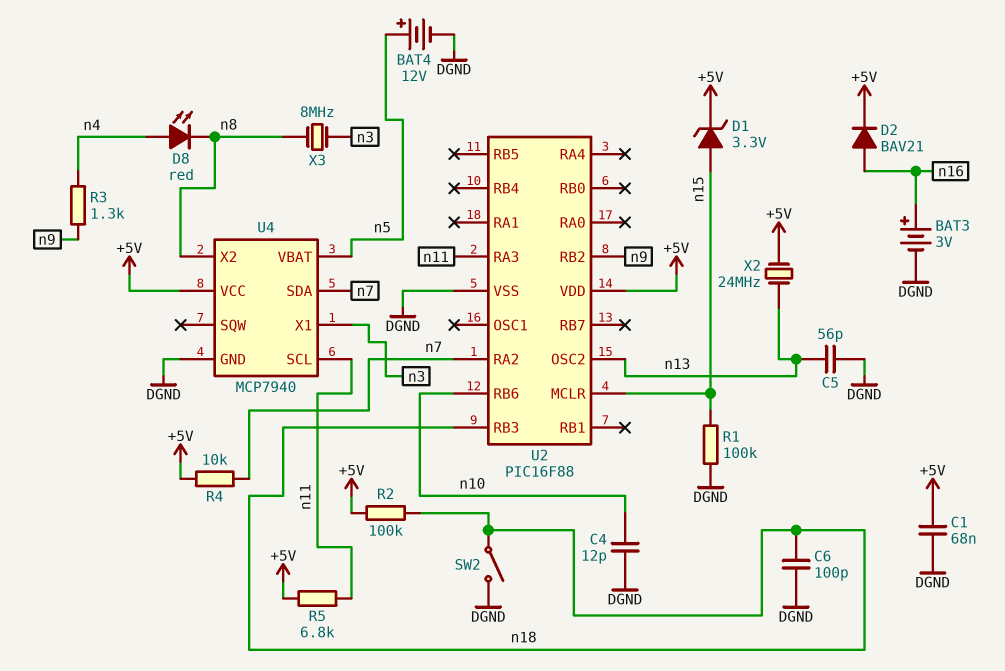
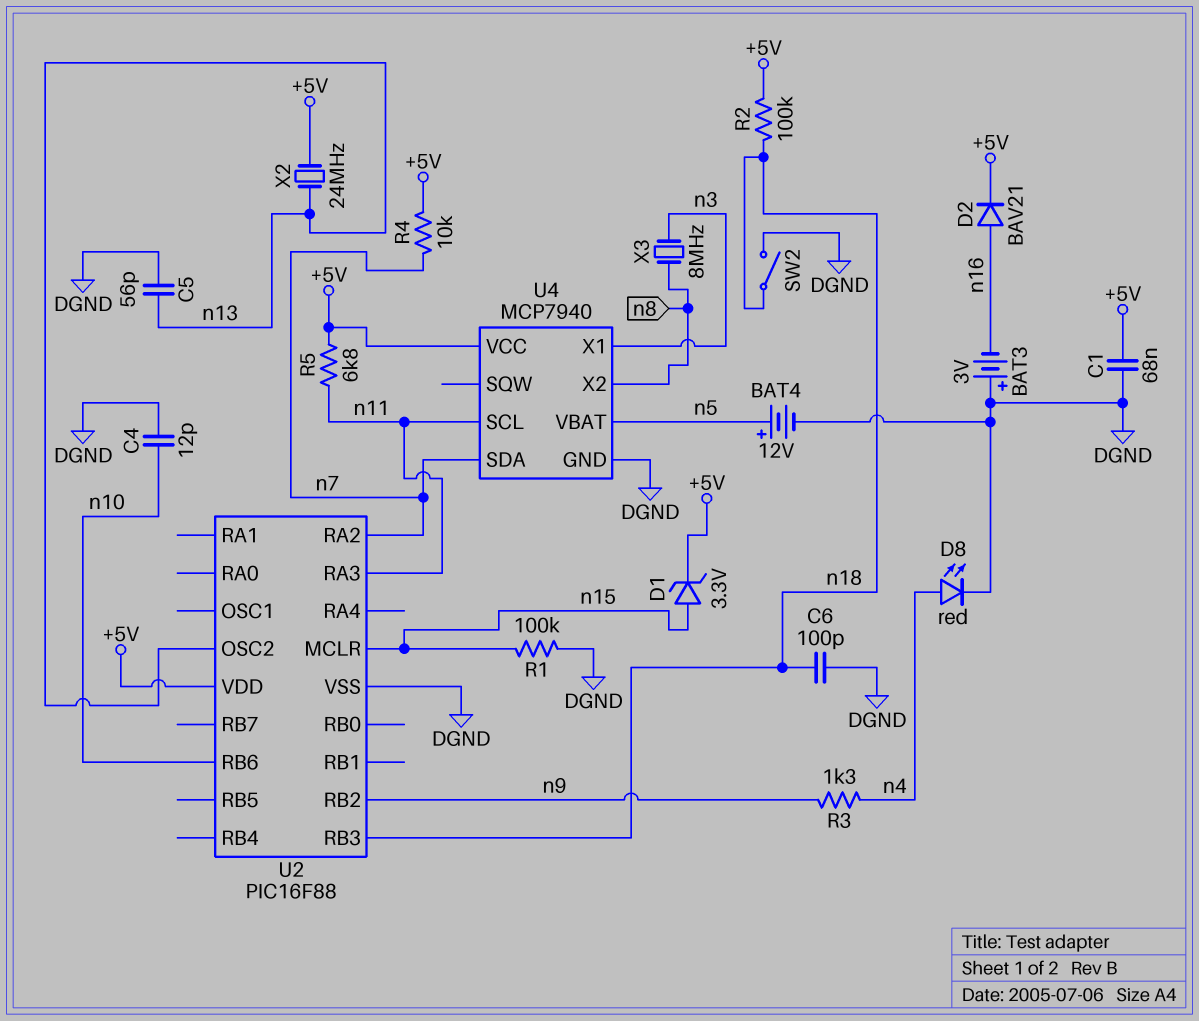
BAT3: 3V (plus n16, minus DGND) -> 3V (plus DGND, minus n16)
D8: LED red (A n4, K n8) -> LED red (A n4, K DGND)

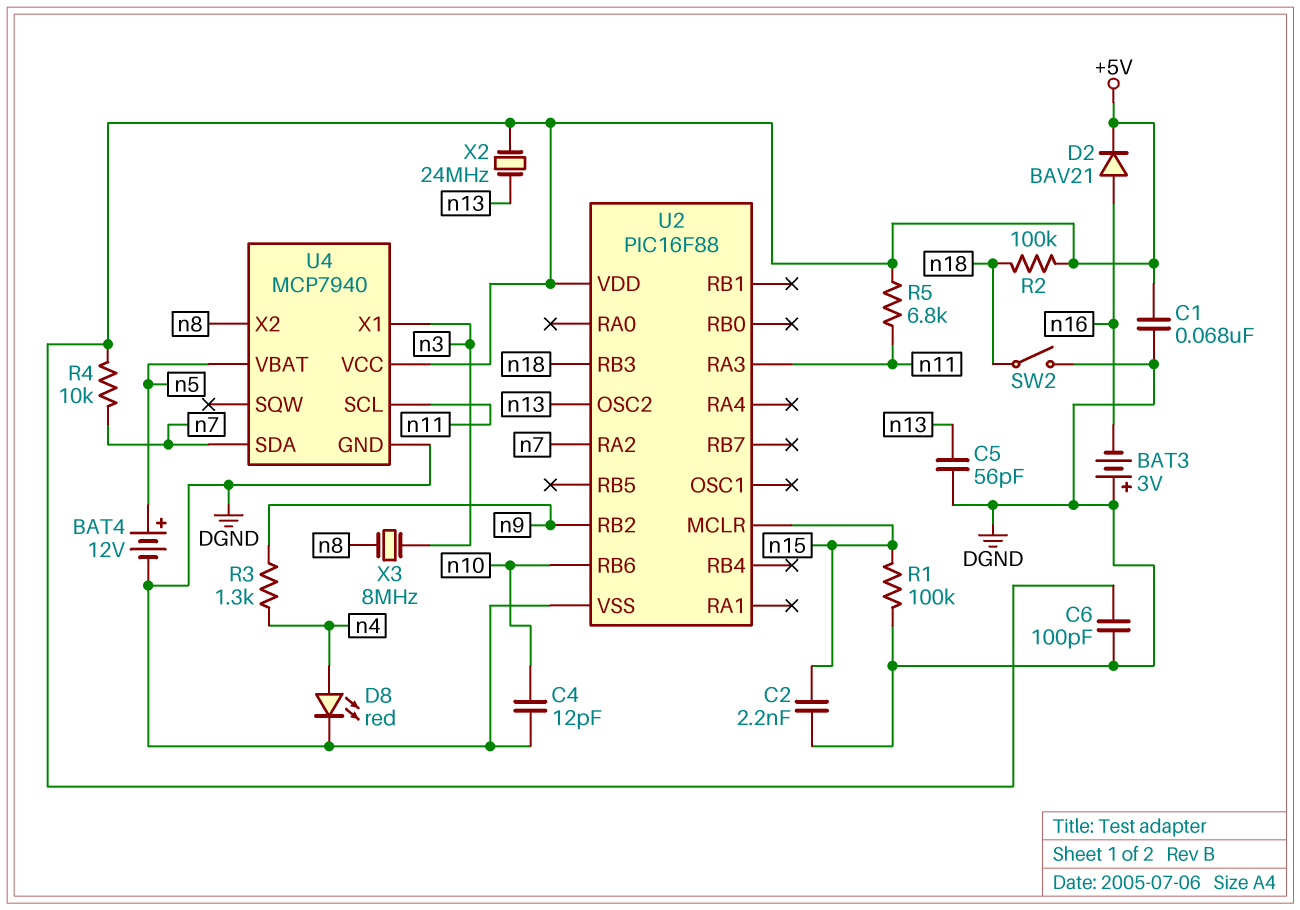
C2: none -> 2.2nF (DGND, n15)
C6: 100pF (DGND, n18) -> 100pF (+5V, DGND)
D1: zener 3.3V (A n15, K +5V) -> none

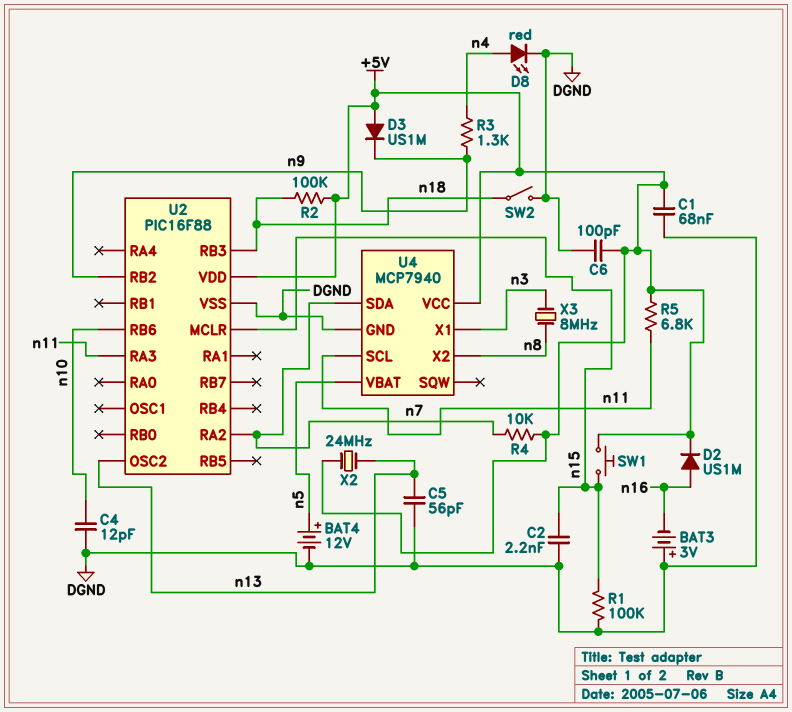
D2: diode BAV21 (A n16, K +5V) -> diode US1M (A n16, K +5V)
D3: none -> diode US1M (A +5V, K n9)
SW1: none -> button (+5V, n15)

